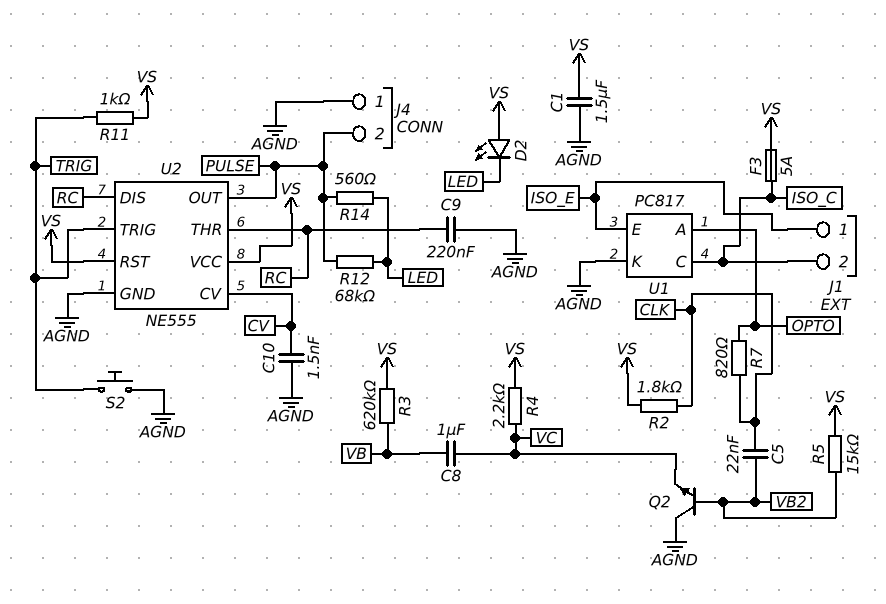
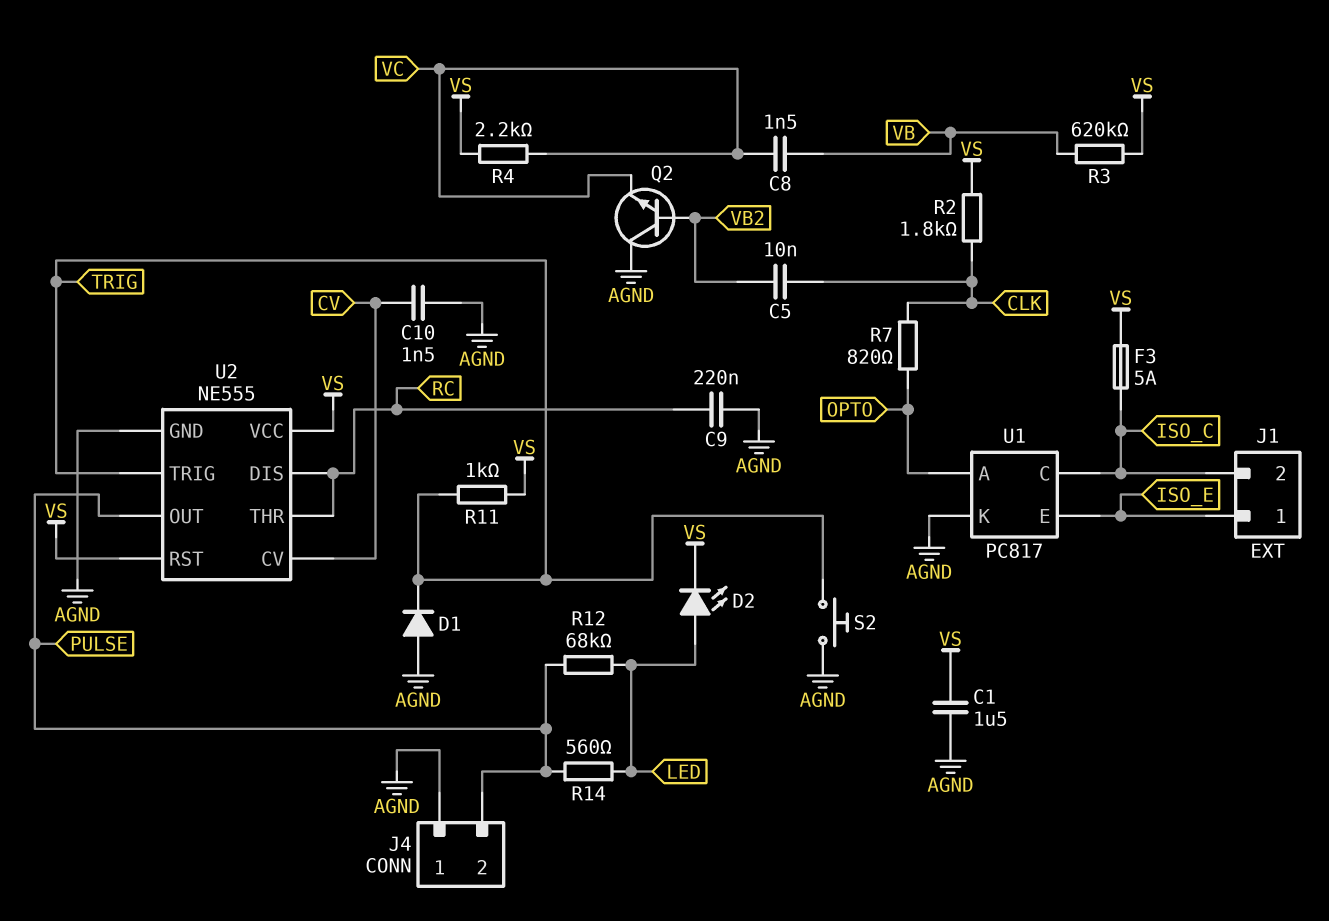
C5: 22nF (CLK, VB2) -> 10nF (CLK, VB2)
C8: 1uF (VB, VC) -> 1.5nF (VB, VC)
D1: none -> diode (A AGND, K TRIG)
D2: LED (A VS, K LED) -> LED (A LED, K VS)
R5: 15k (VB2, VS) -> none

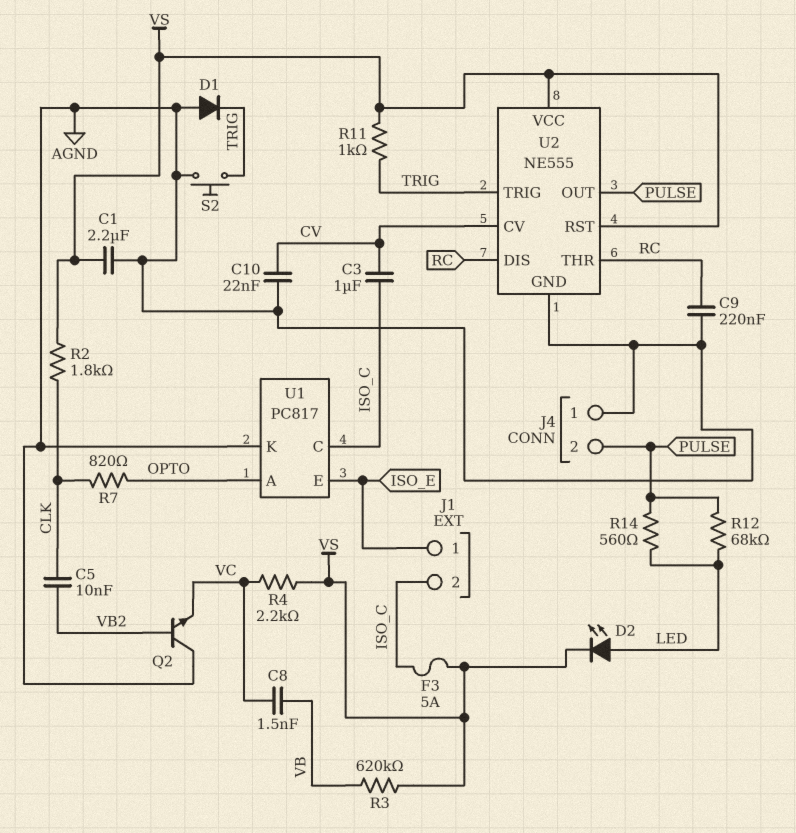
C1: 1.5uF (AGND, VS) -> 2.2uF (AGND, VS)
C3: none -> 1uF (CV, ISO_C)
C10: 1.5nF (AGND, CV) -> 22nF (AGND, CV)

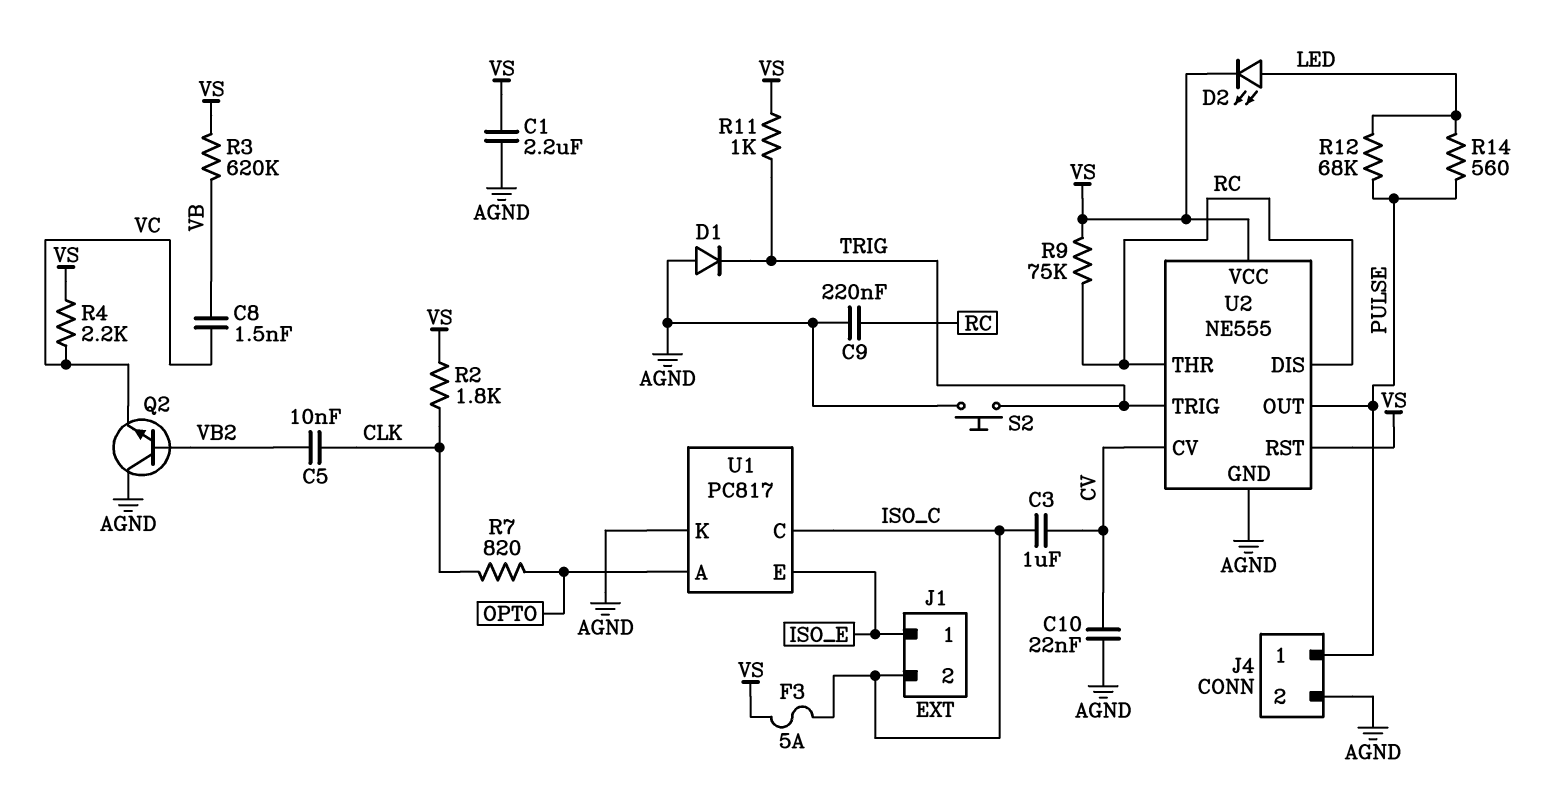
J4 pin 1: AGND -> PULSE
J4 pin 2: PULSE -> AGND
R9: none -> 75k (RC, VS)

